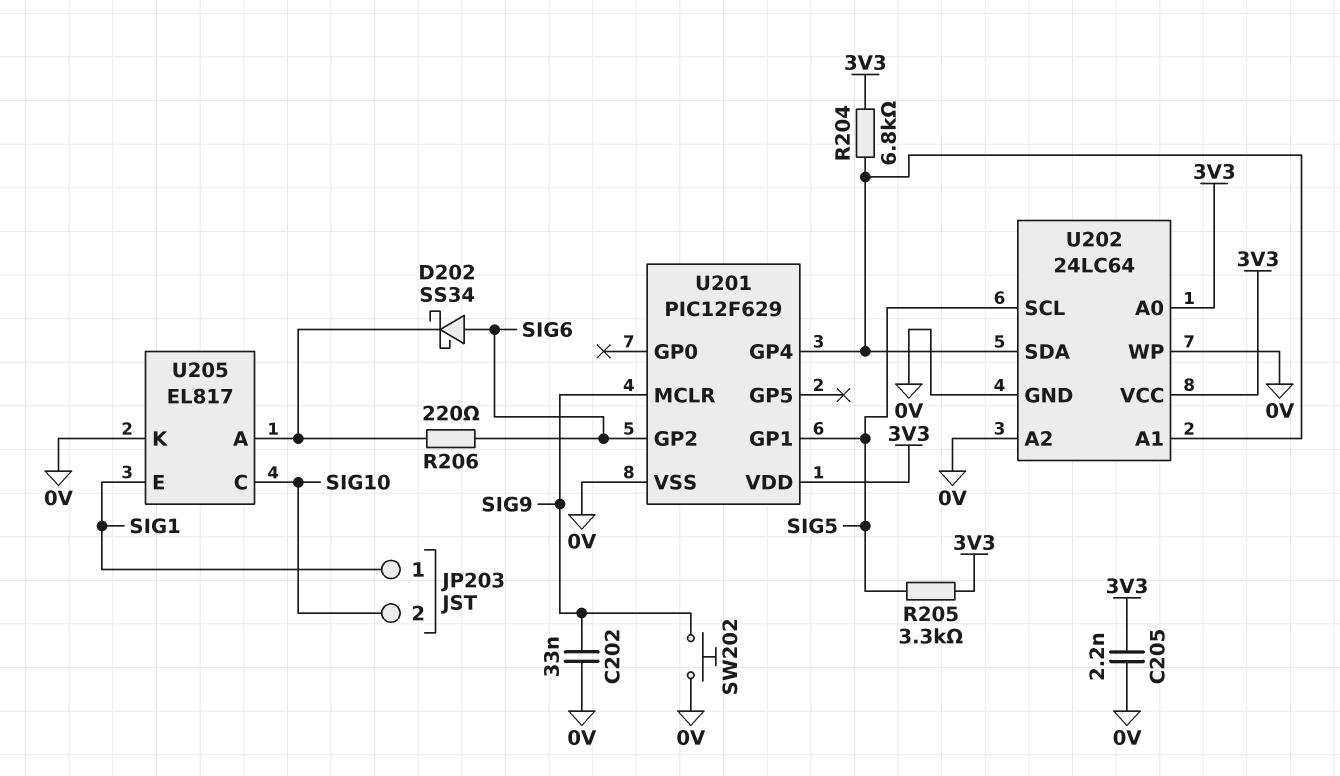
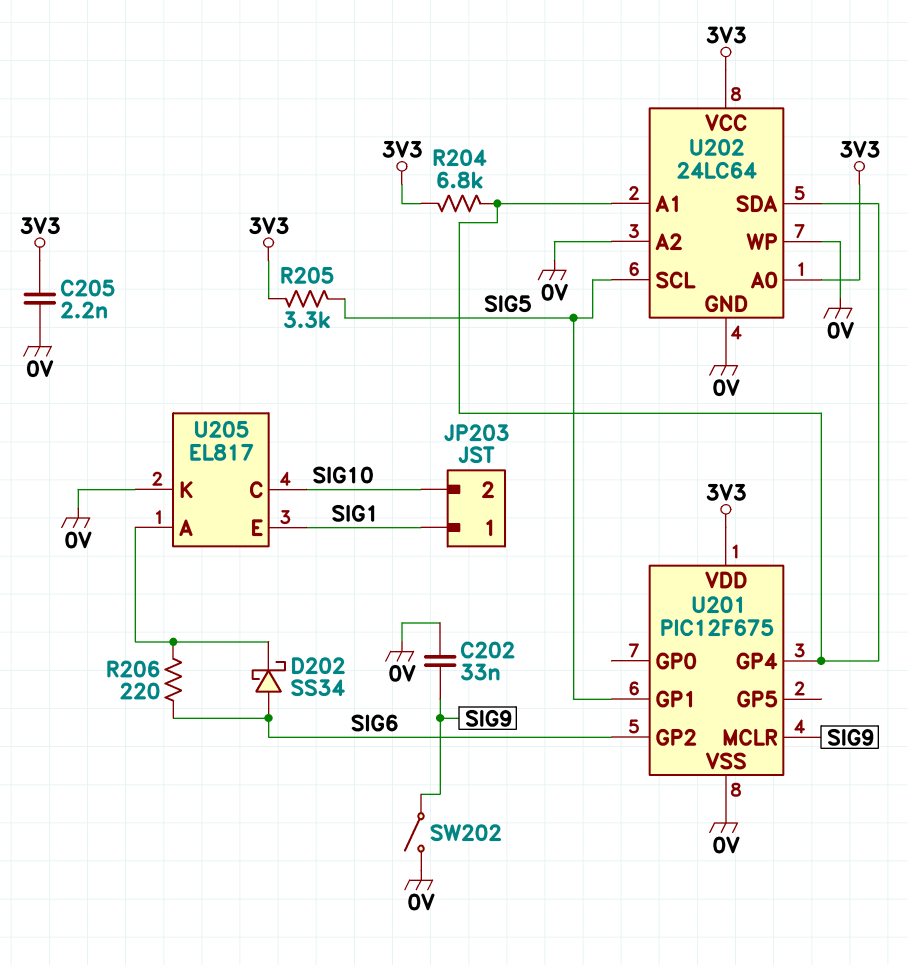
SW202: button (0V, SIG9) -> switch (0V, SIG9)
U201: PIC12F629 -> PIC12F675

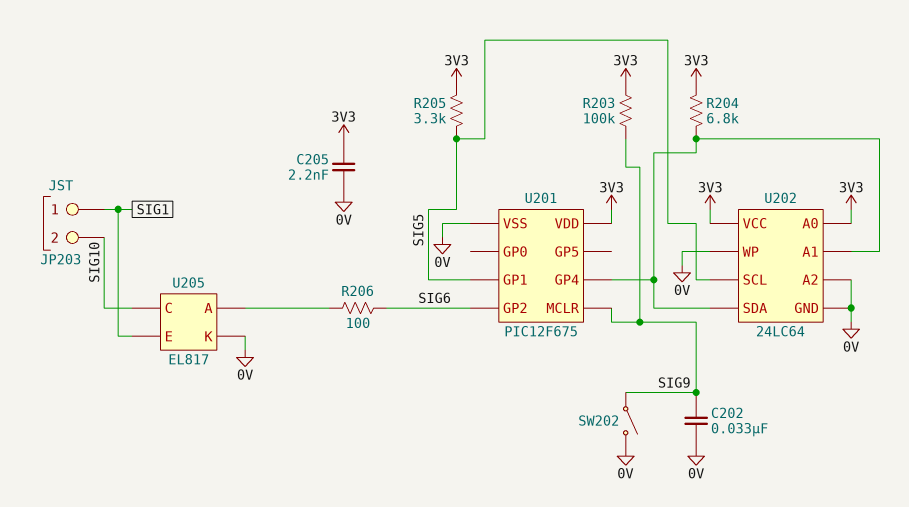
D202: schottky SS34 (A SIG6, K U205/A) -> none
R203: none -> 100k (3V3, SIG9)
R206: 220 (SIG6, U205/A) -> 100 (SIG6, U205/A)

